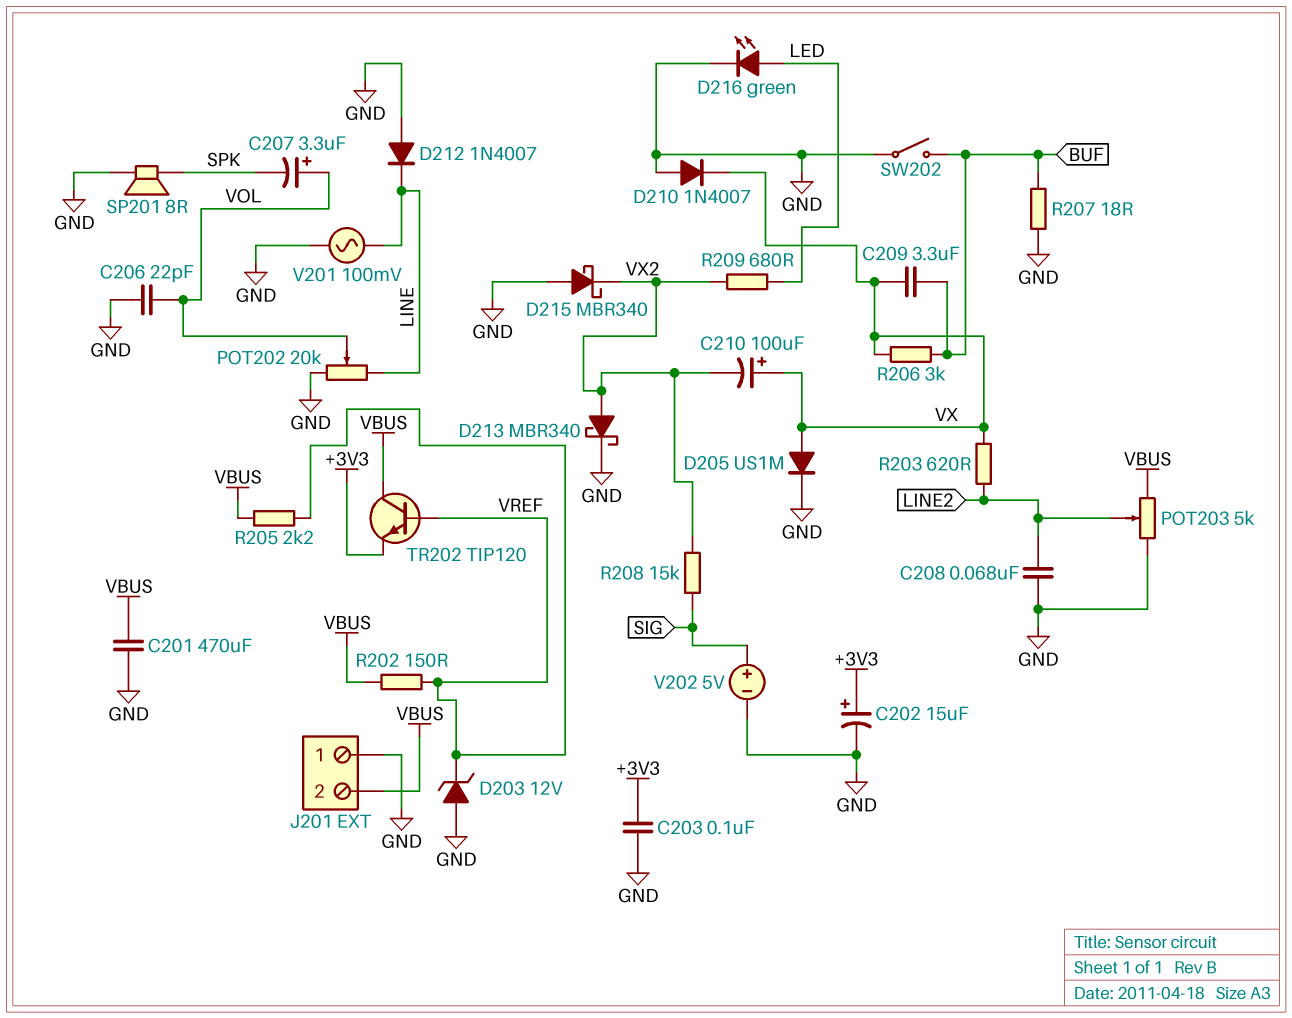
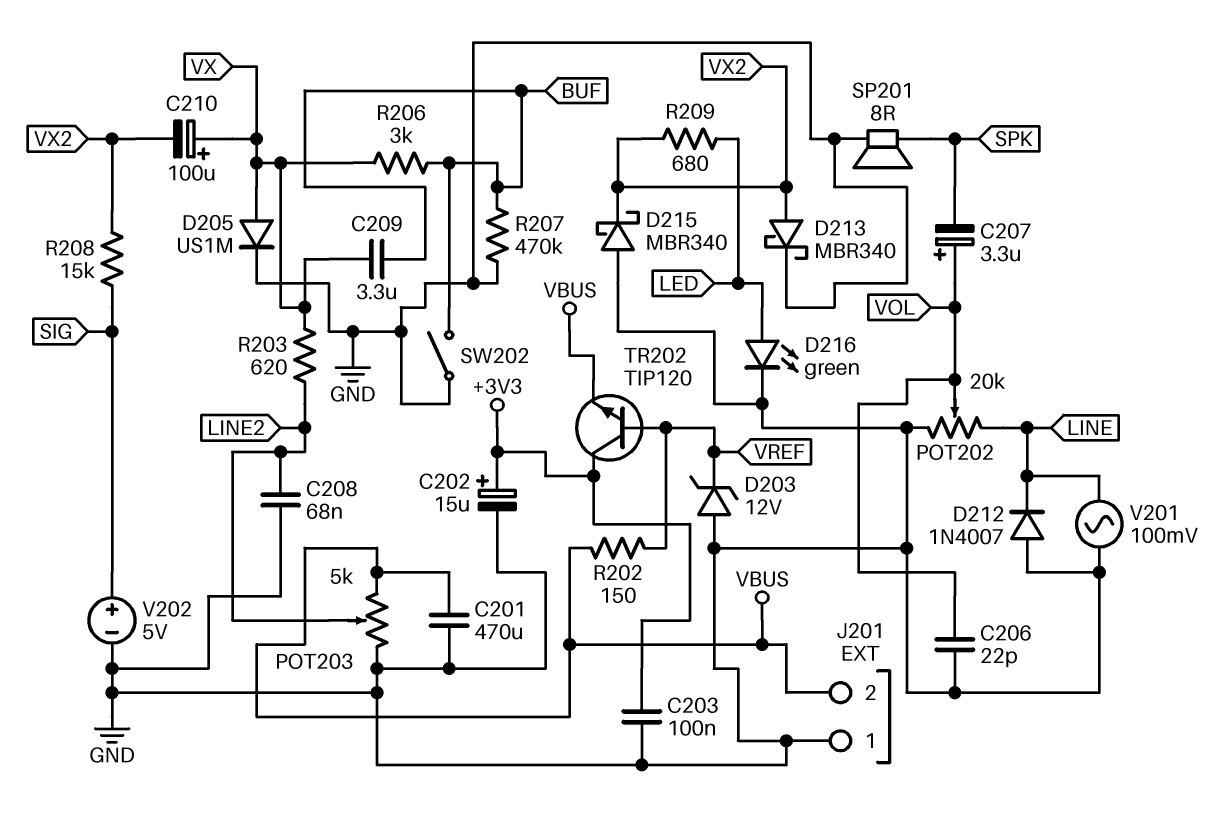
D210: diode 1N4007 (A GND, K VX) -> none
R205: 2.2k (VBUS, VREF) -> none
R207: 18 (BUF, GND) -> 470k (BUF, GND)
TR202: NPN TIP120 (B VREF, C VBUS, E +3V3) -> NPN TIP120 (B VREF, C +3V3, E VBUS)

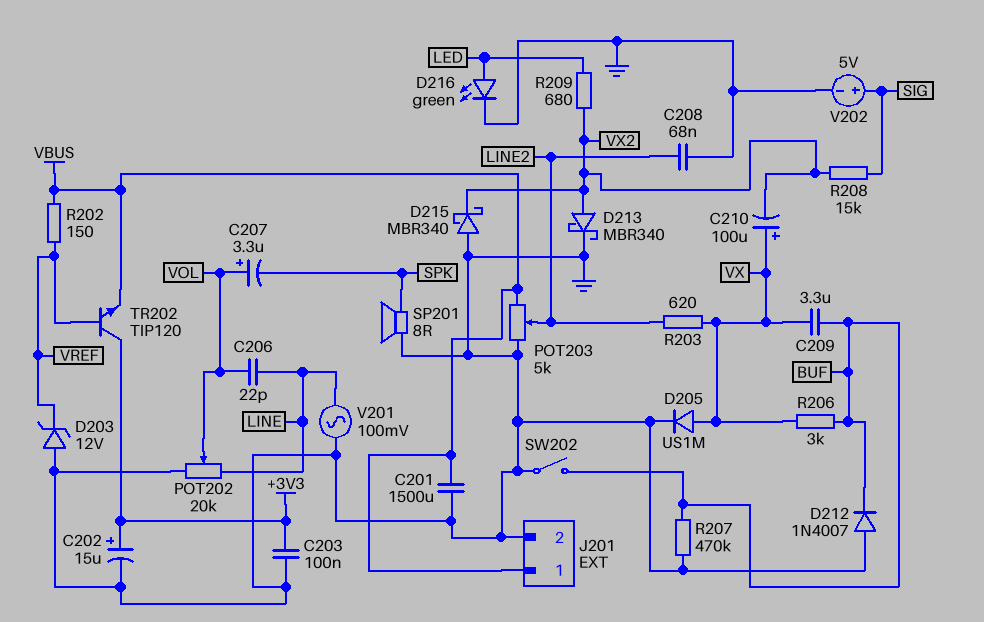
C201: 470uF (GND, VBUS) -> 1500uF (GND, VBUS)
C206: 22pF (GND, VOL) -> 22pF (LINE, VOL)
D212: diode 1N4007 (A GND, K LINE) -> diode 1N4007 (A GND, K BUF)
J201 pin 1: GND -> VBUS
J201 pin 2: VBUS -> GND

